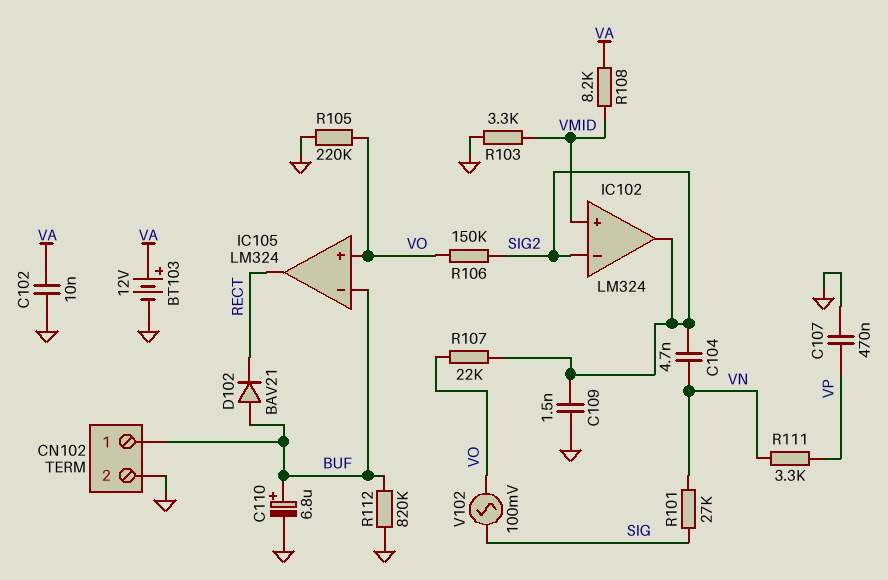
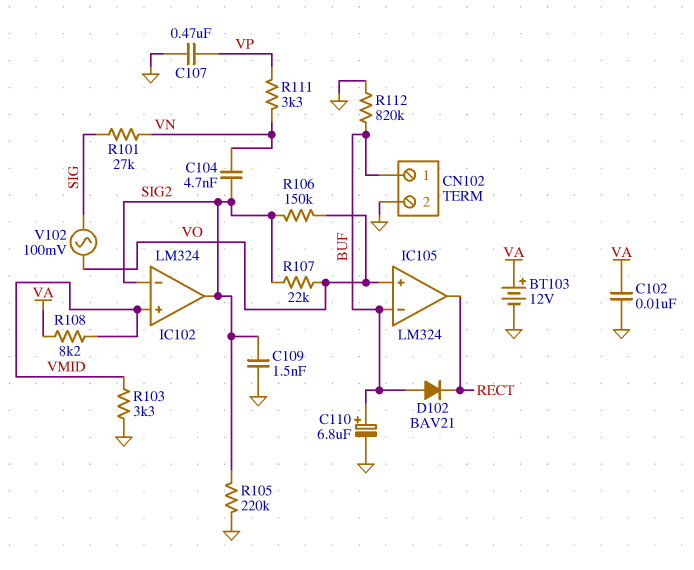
R105: 220k (GND, VO) -> 220k (GND, SIG2)

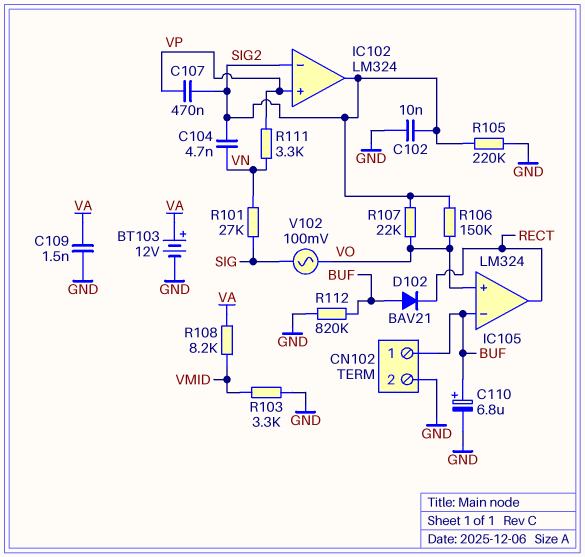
C102: 10nF (GND, VA) -> 10nF (GND, SIG2)
C107: 470nF (GND, VP) -> 470nF (SIG2, VP)
C109: 1.5nF (GND, SIG2) -> 1.5nF (GND, VA)
IC102 pin in+: VMID -> VP

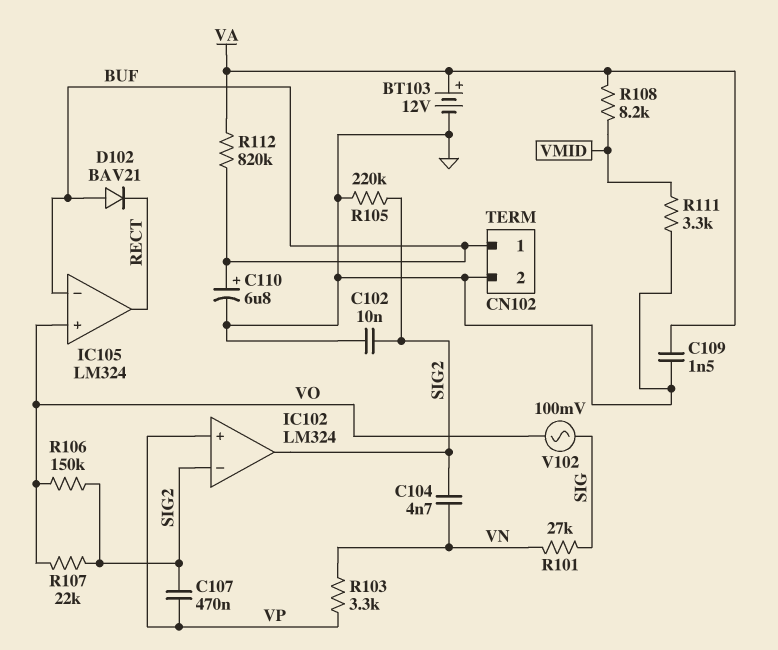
R103: 3.3k (GND, VMID) -> 3.3k (VN, VP)
R111: 3.3k (VN, VP) -> 3.3k (GND, VMID)
R112: 820k (BUF, GND) -> 820k (BUF, VA)

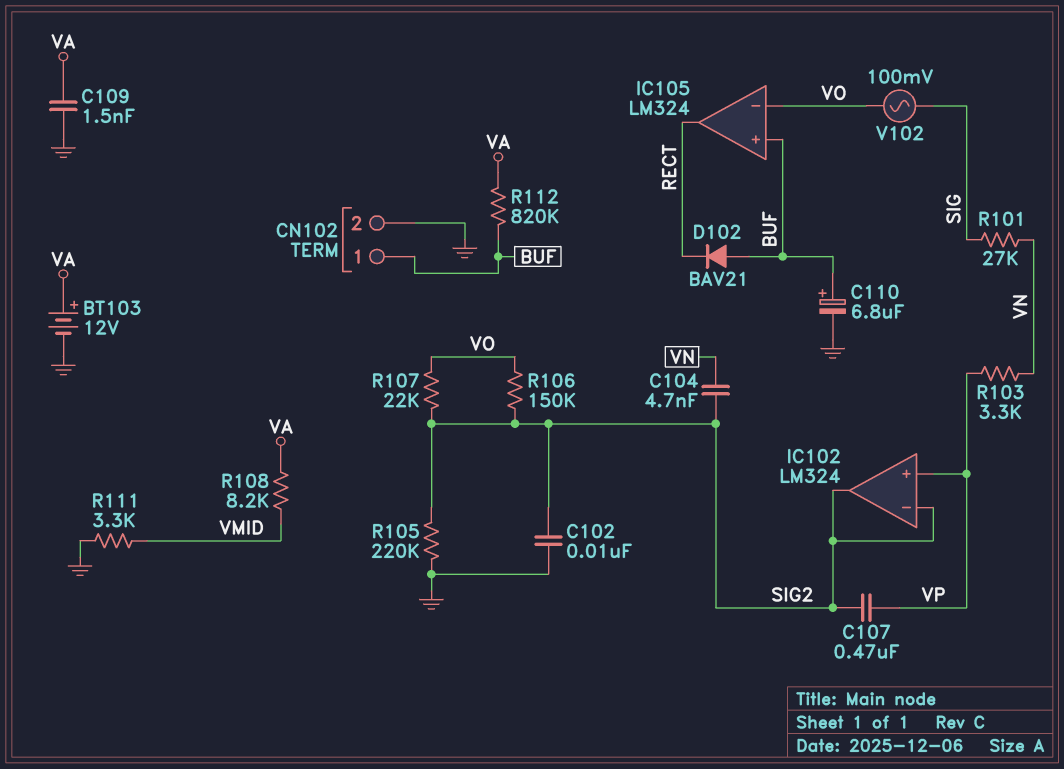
IC105 pin in+: VO -> BUF
IC105 pin in-: BUF -> VO

